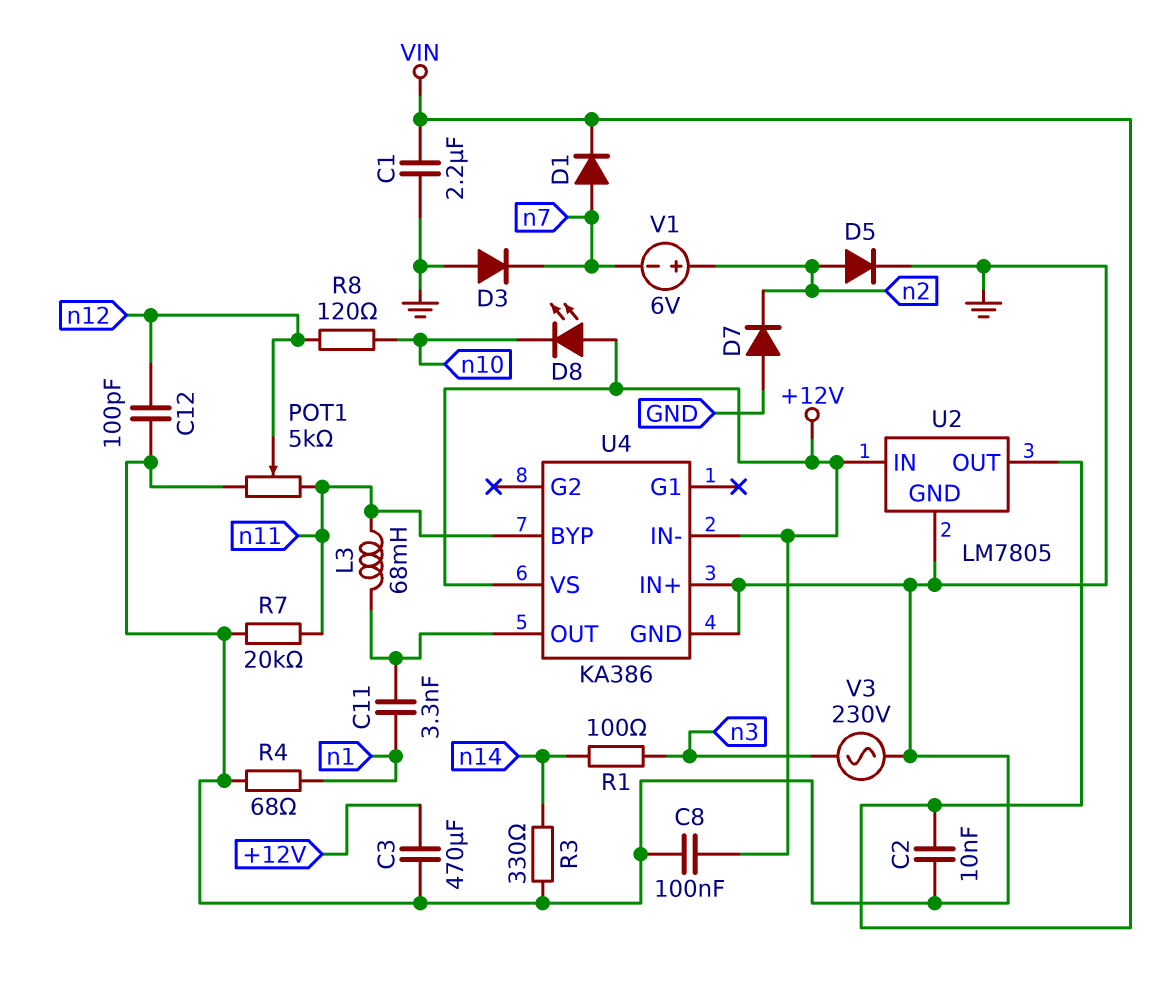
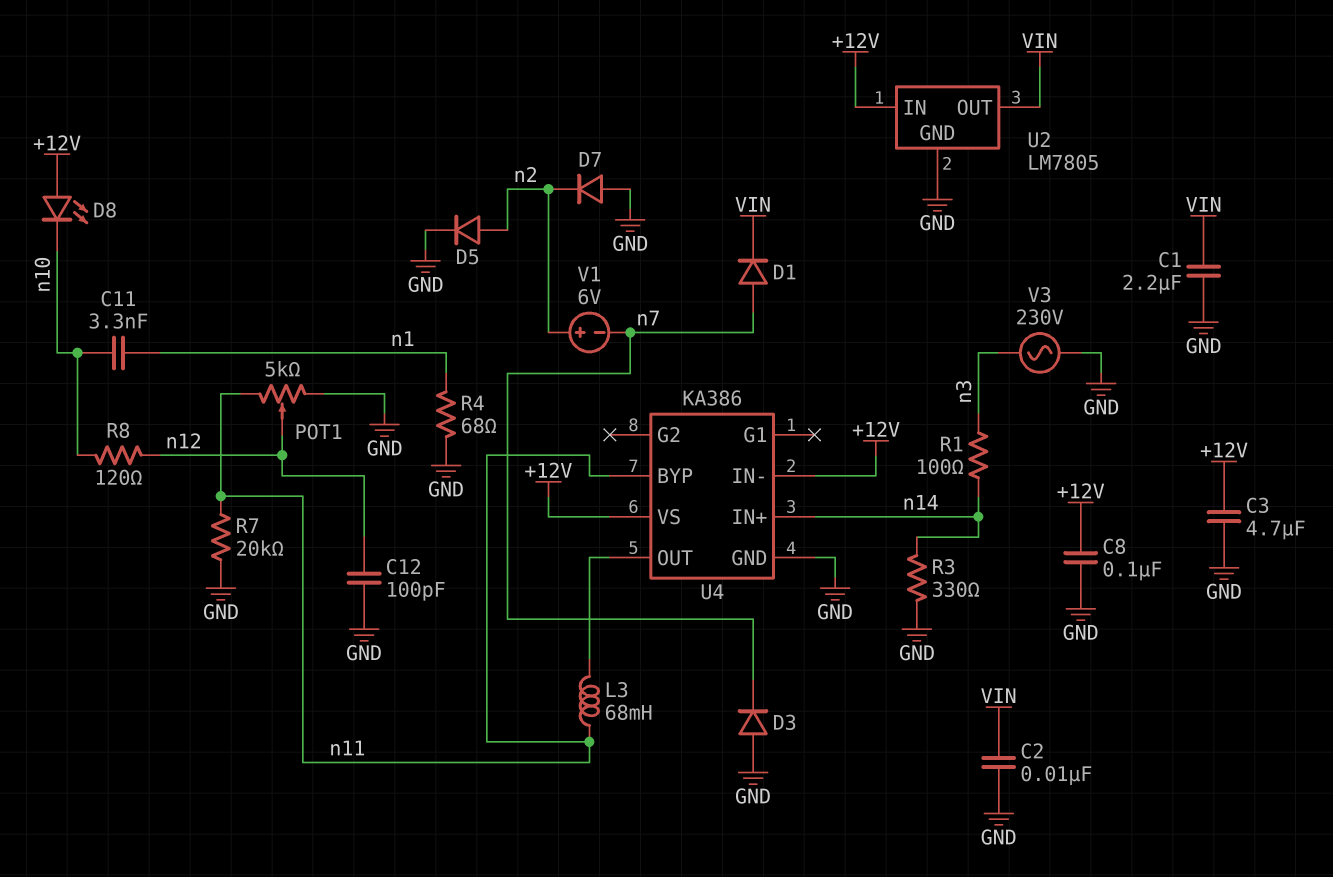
C3: 470uF (+12V, GND) -> 4.7uF (+12V, GND)
C11: 3.3nF (U4/OUT, n1) -> 3.3nF (n1, n10)
U4 pin IN+: GND -> n14

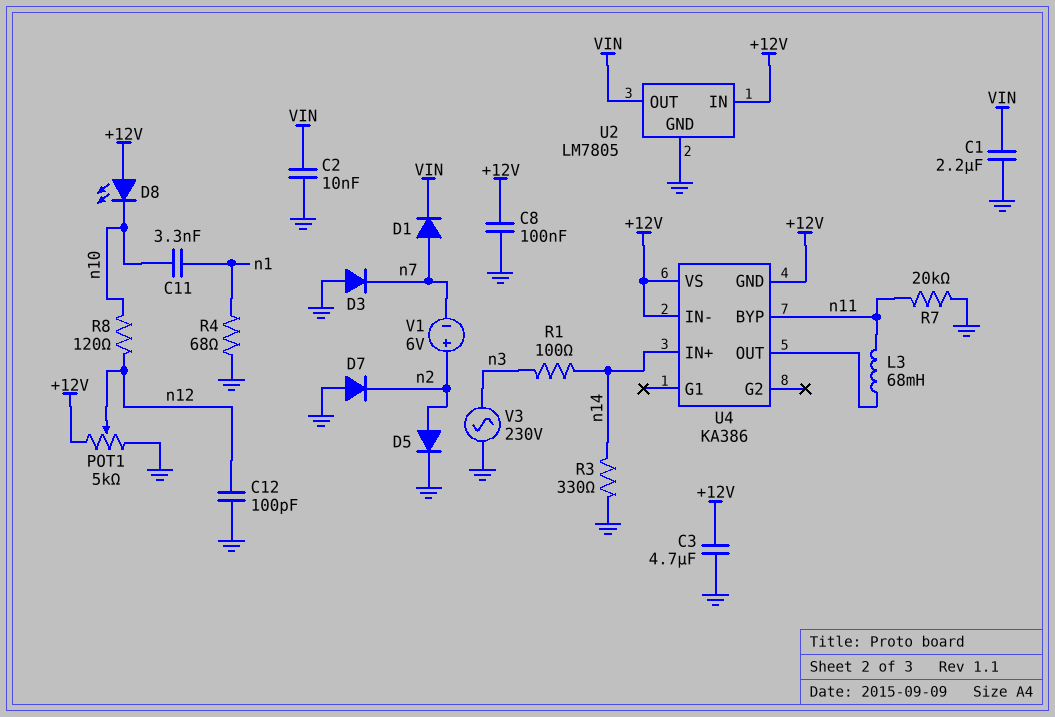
POT1: 5k (GND, n11, wiper n12) -> 5k (+12V, GND, wiper n12)
U4 pin GND: GND -> +12V

